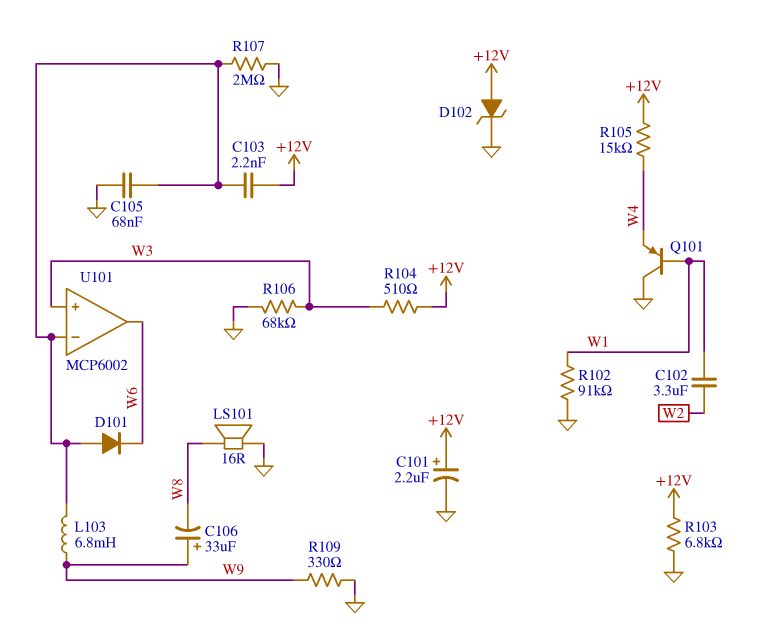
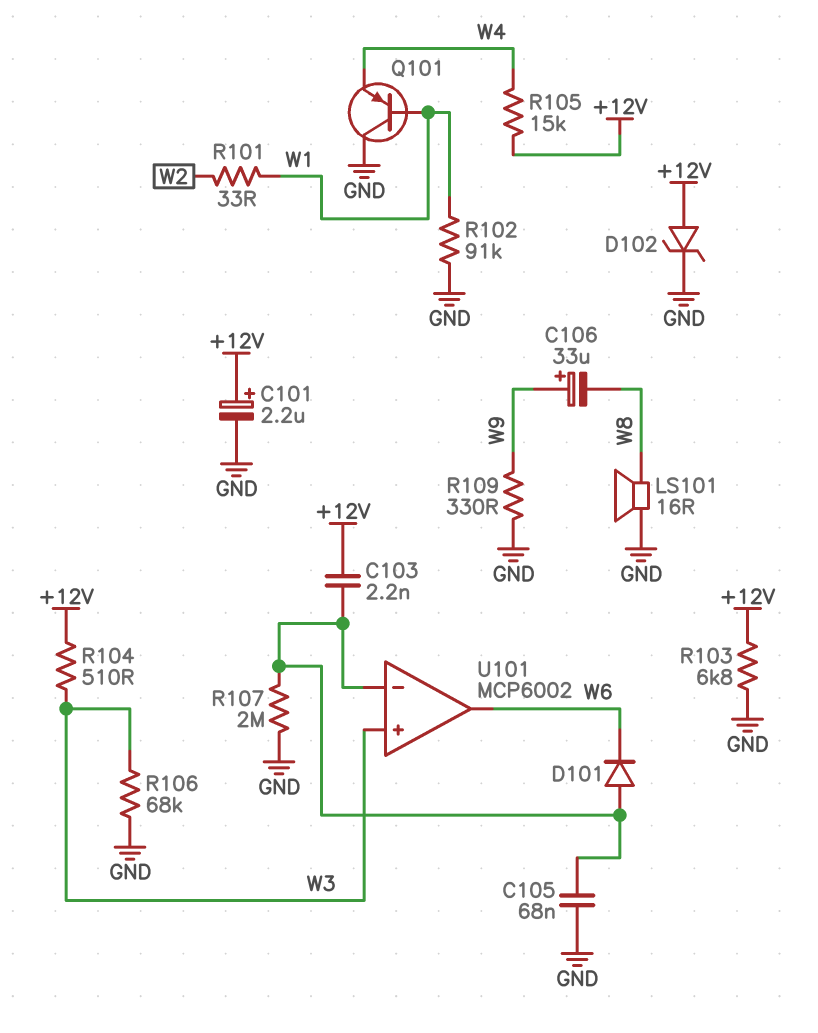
C102: 3.3uF (W1, W2) -> none
L103: 6.8mH (U101/in-, W9) -> none
R101: none -> 33 (W1, W2)

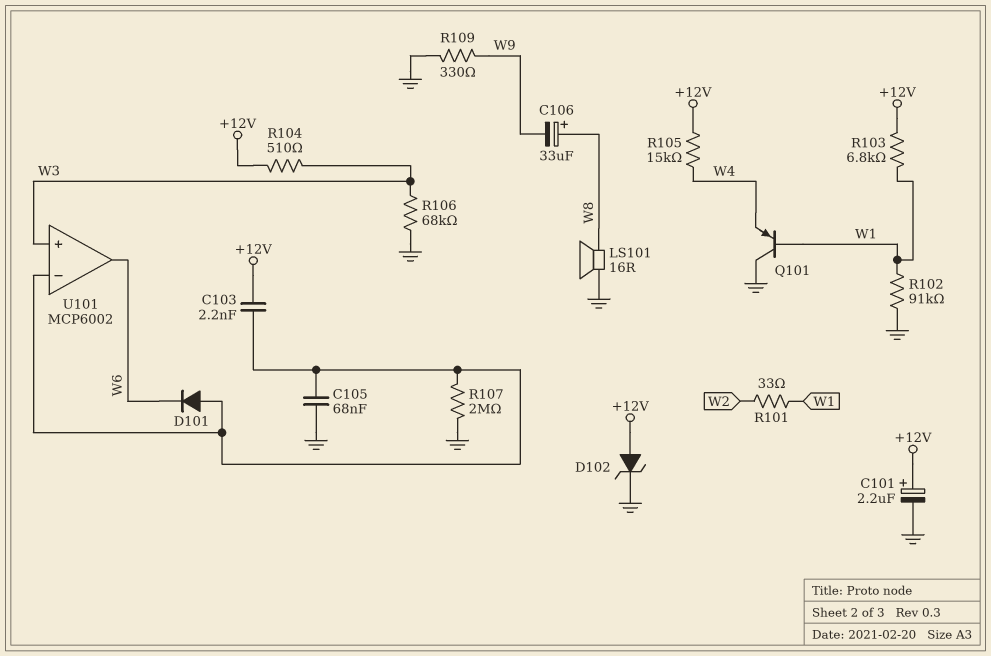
C106: 33uF (plus W9, minus W8) -> 33uF (plus W8, minus W9)
R103: 6.8k (+12V, GND) -> 6.8k (+12V, W1)

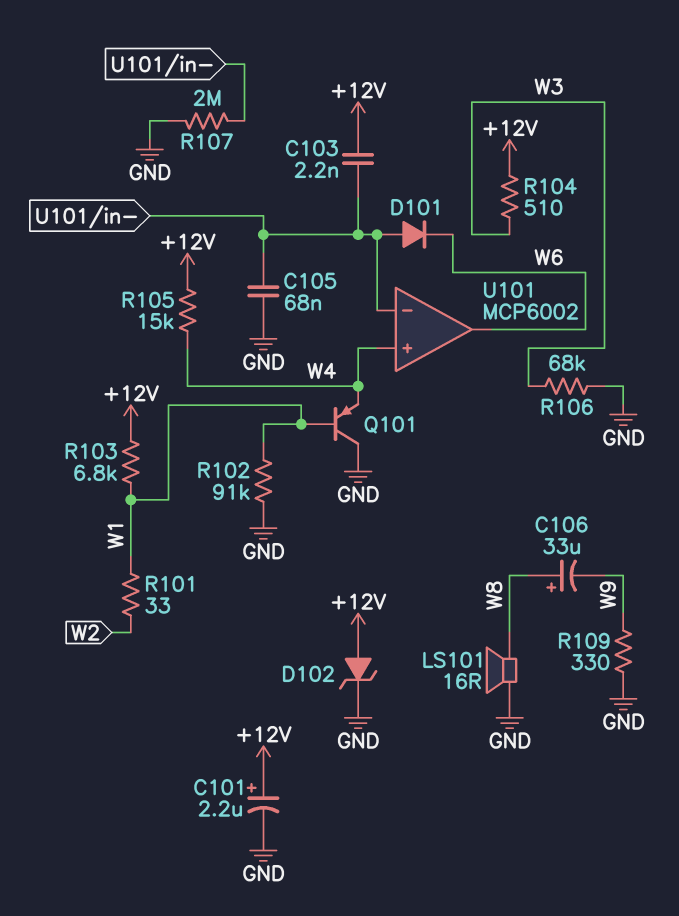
U101 pin in+: W3 -> W4

